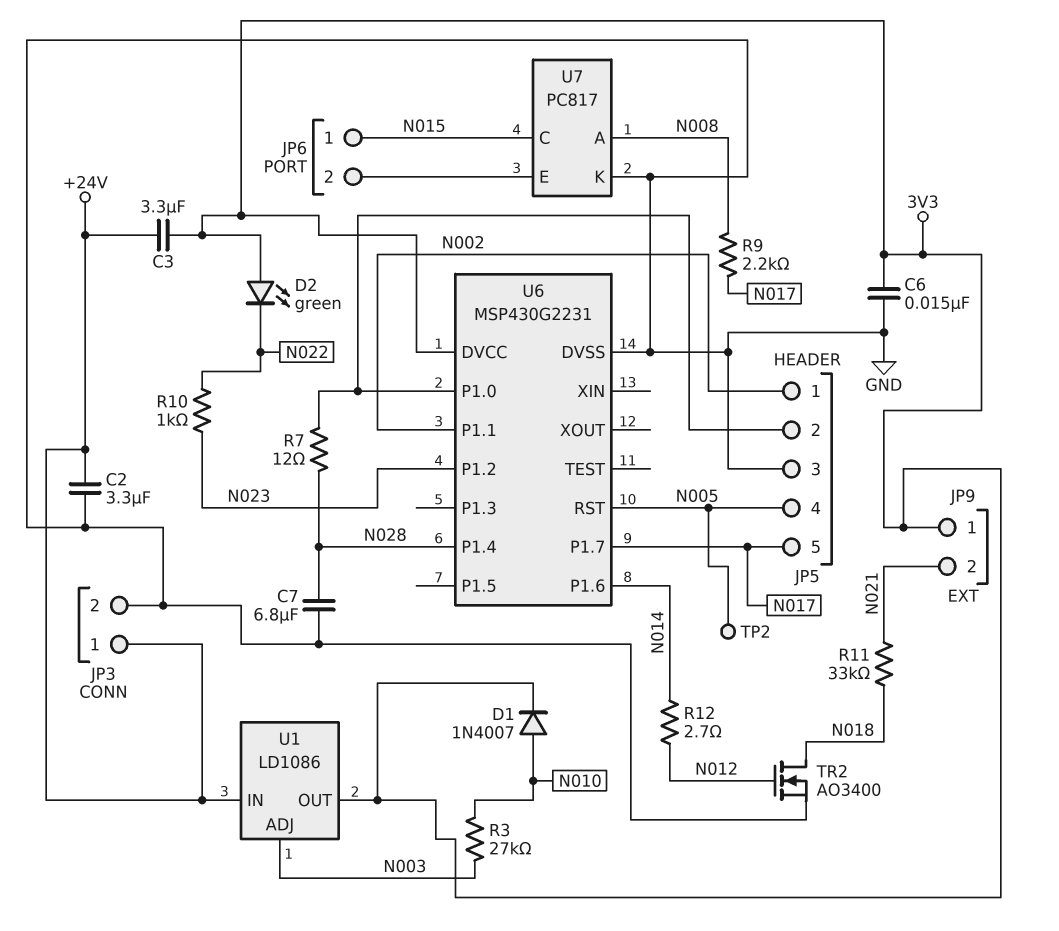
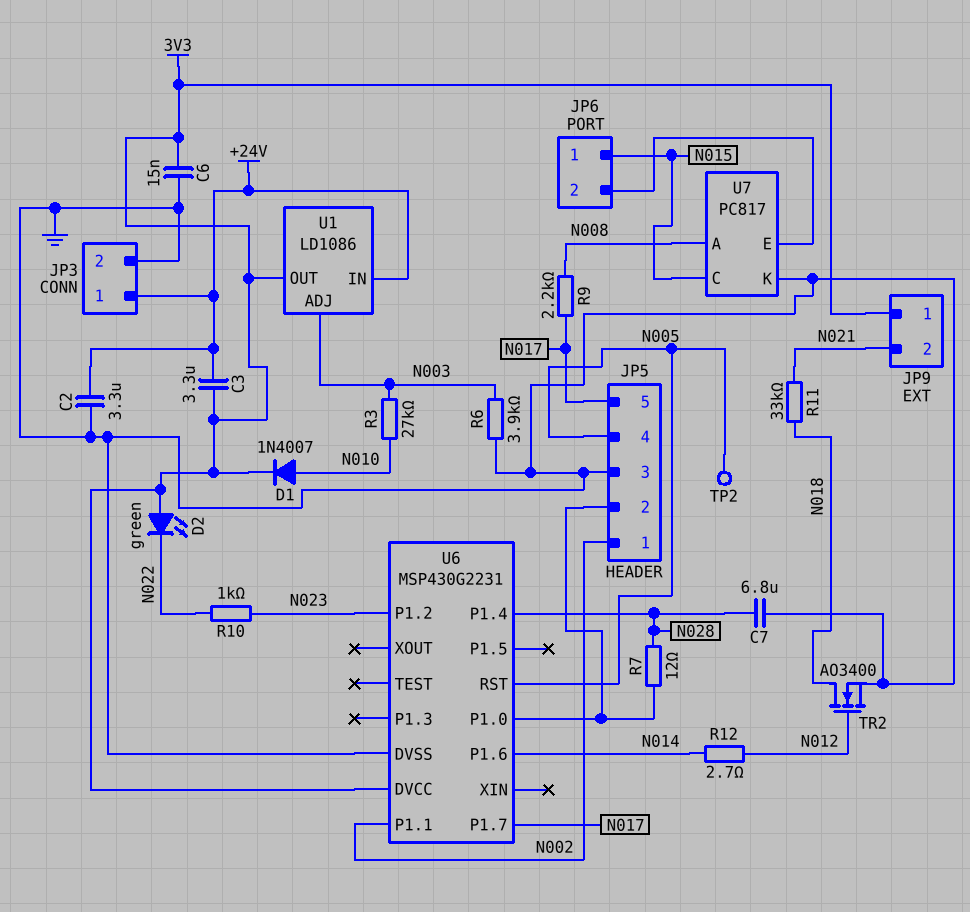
R6: none -> 3.9k (GND, N003)

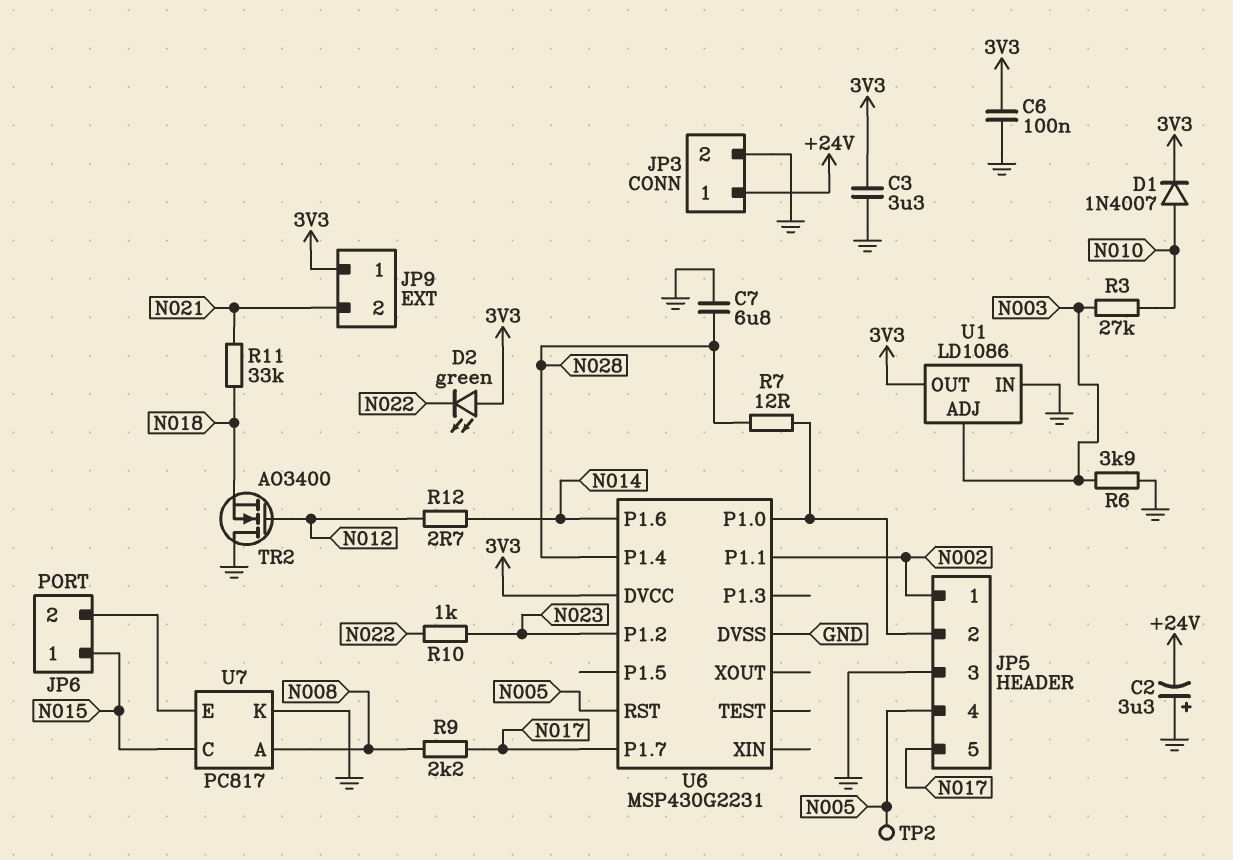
C2: 3.3uF (+24V, GND) -> 3.3uF (plus GND, minus +24V)
C3: 3.3uF (+24V, 3V3) -> 3.3uF (3V3, GND)
C6: 15nF (3V3, GND) -> 100nF (3V3, GND)
TR2: NMOS AO3400 (G N012, D N018, S GND) -> NMOS AO3400 (G N012, D GND, S N018)
U1 pin IN: +24V -> GND

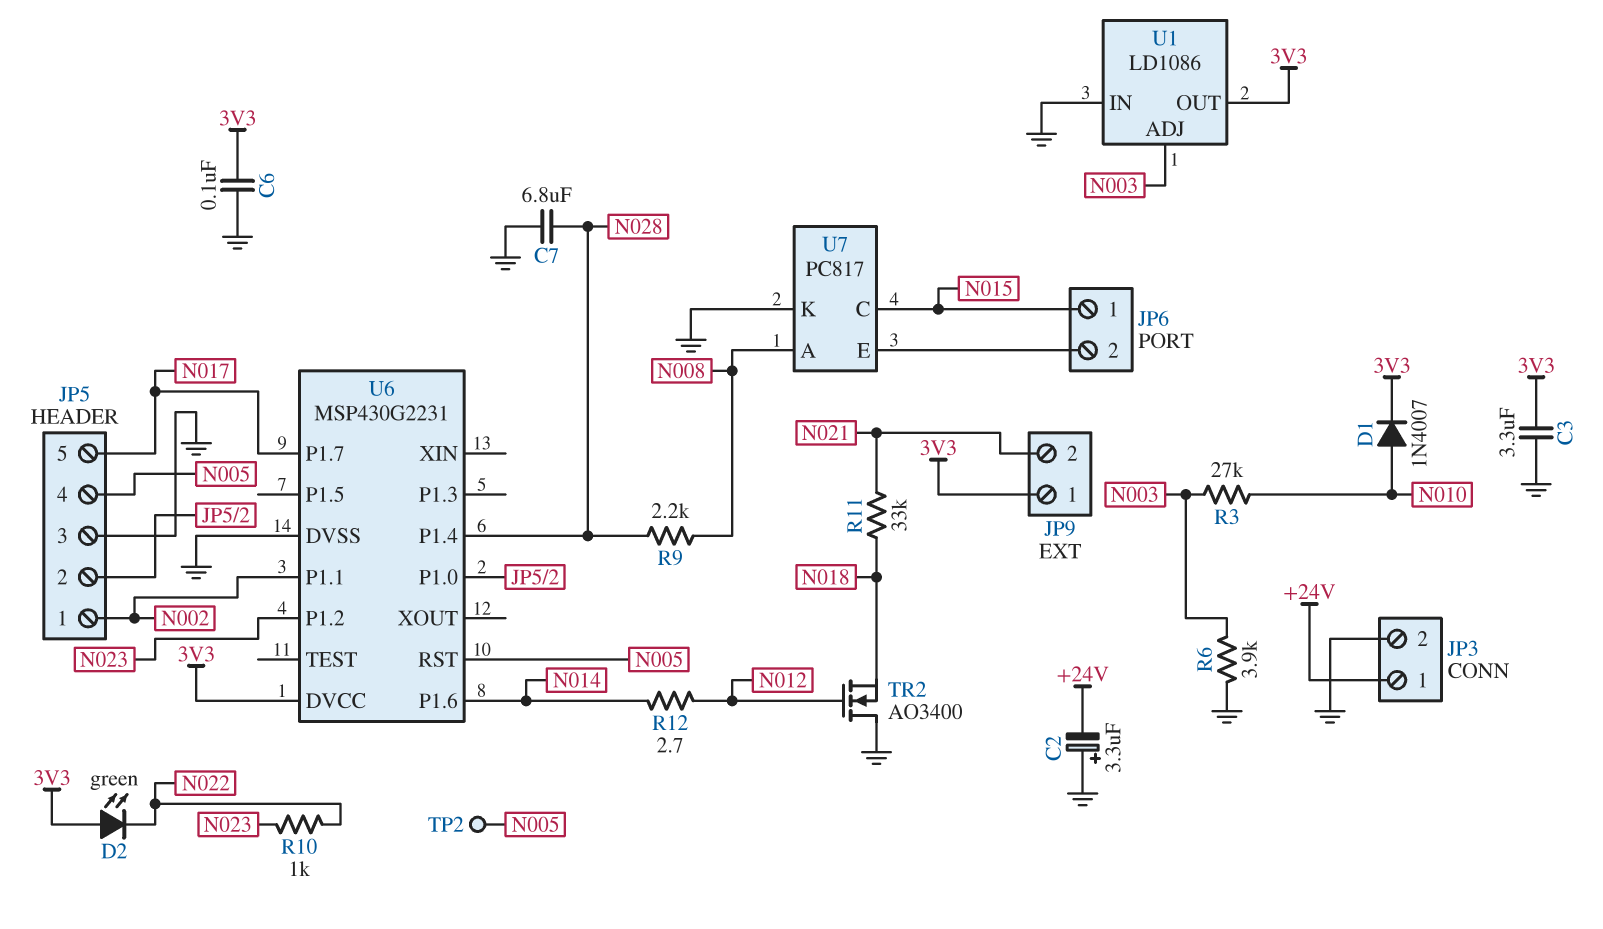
R7: 12 (JP5/2, N028) -> none
R9: 2.2k (N008, N017) -> 2.2k (N008, N028)

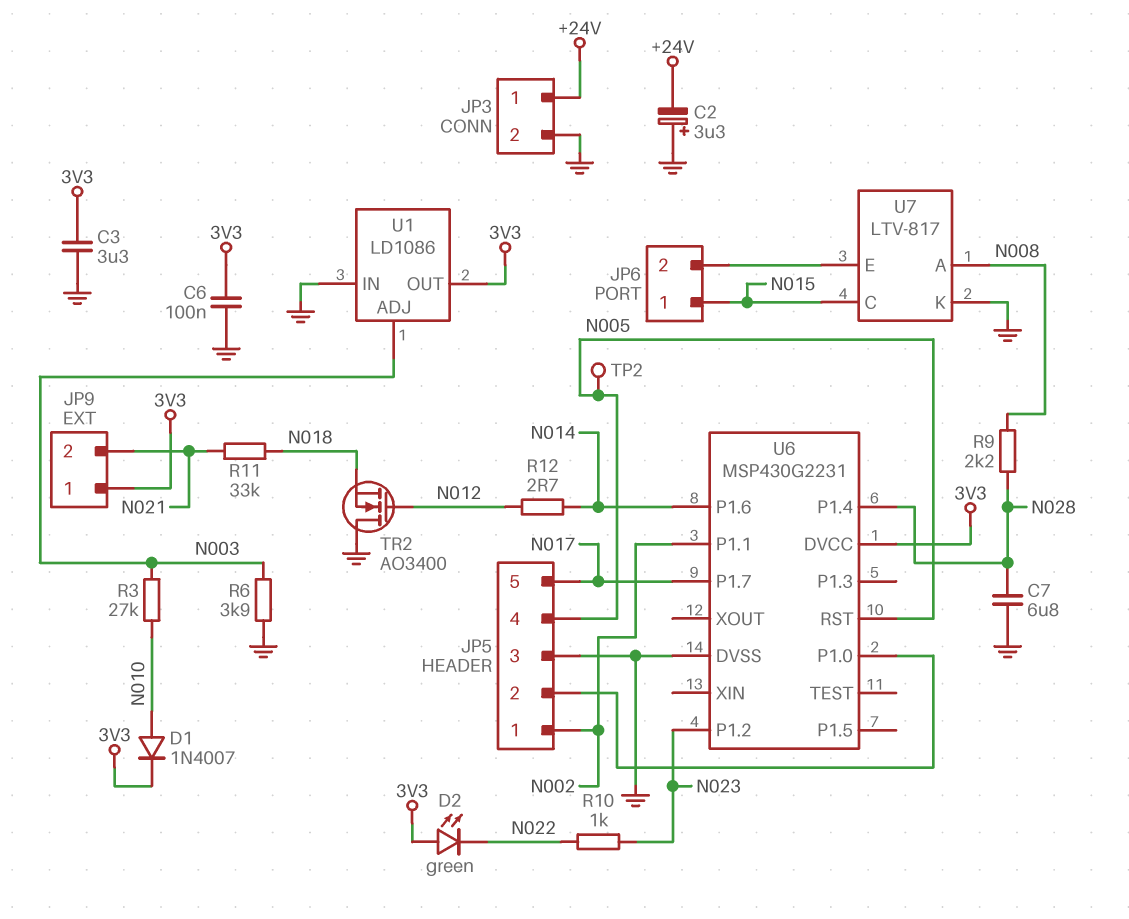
U7: PC817 -> LTV-817

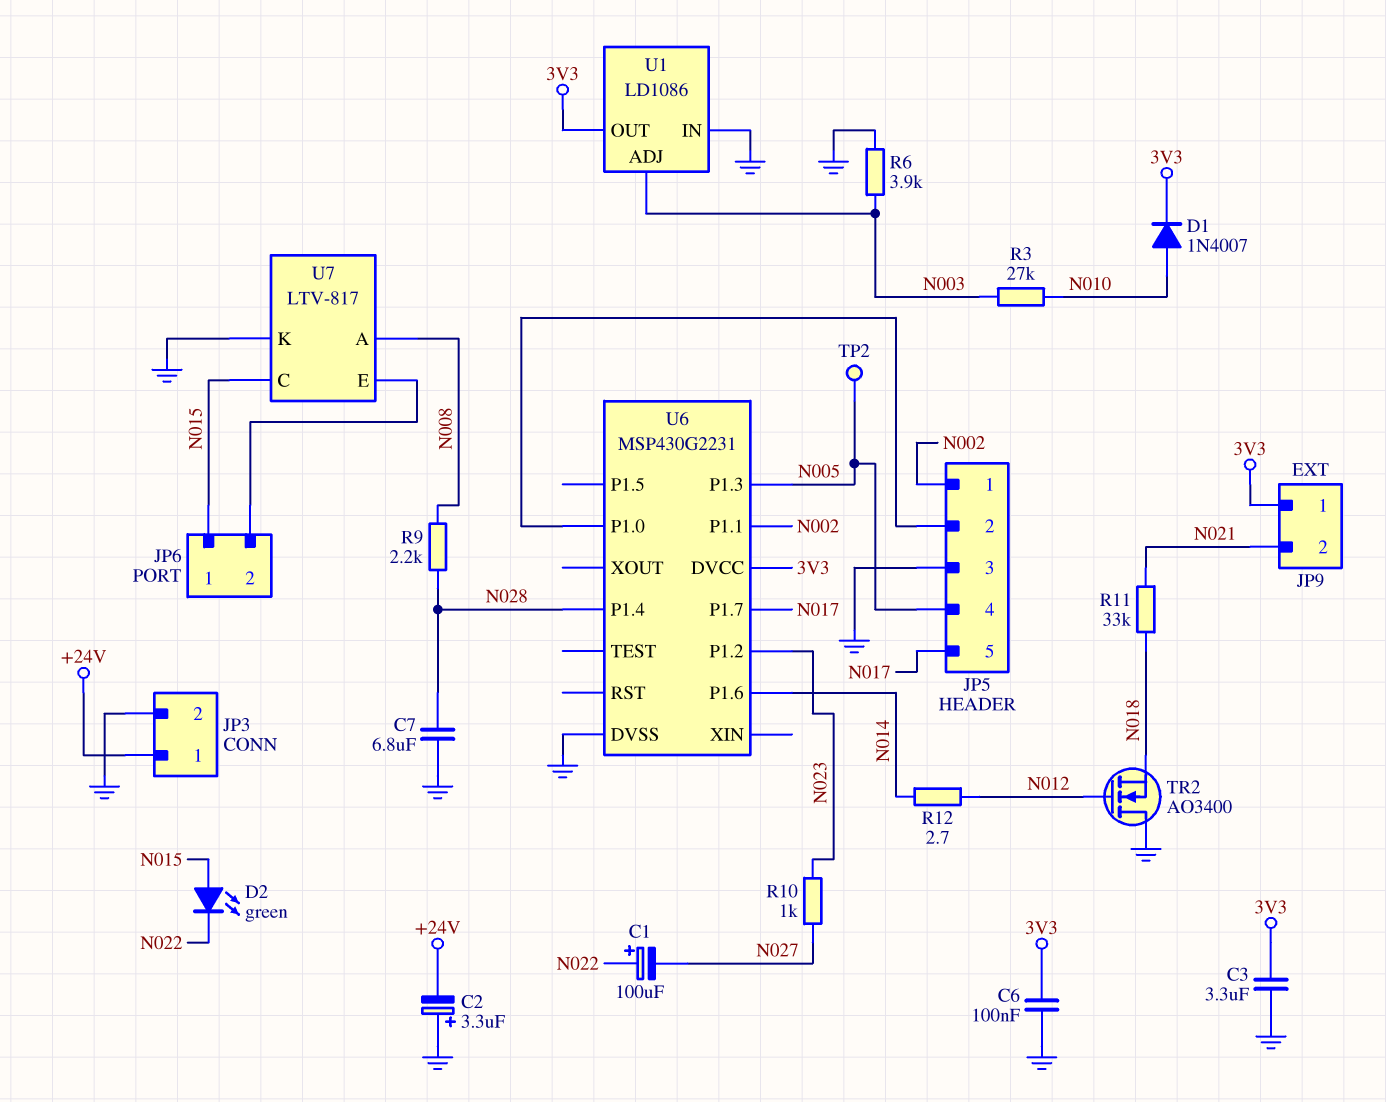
C1: none -> 100uF (plus N022, minus N027)
D2: LED green (A 3V3, K N022) -> LED green (A N015, K N022)
R10: 1k (N022, N023) -> 1k (N023, N027)
U6 pin P1.3: none -> N005
U6 pin RST: N005 -> none

